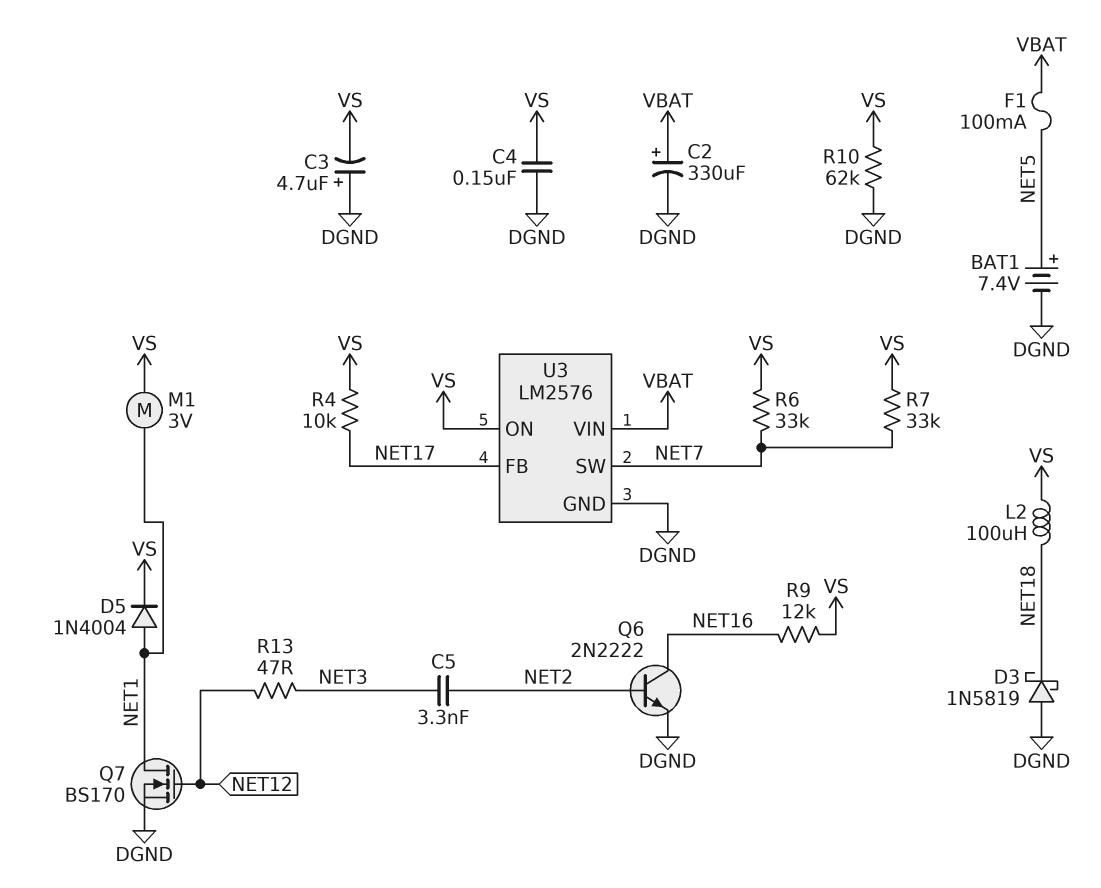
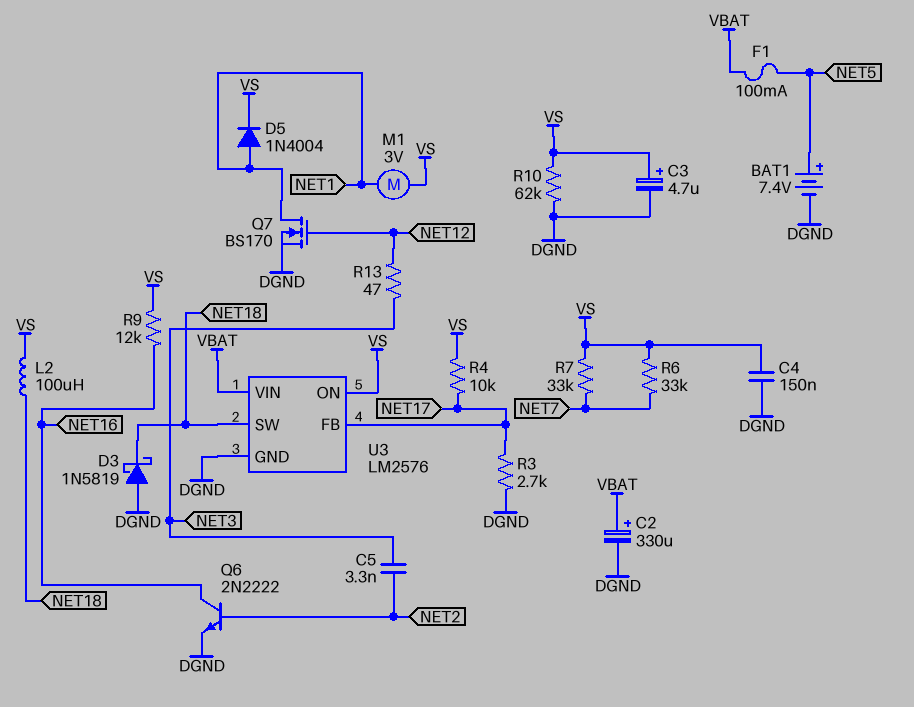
C3: 4.7uF (plus DGND, minus VS) -> 4.7uF (plus VS, minus DGND)
R3: none -> 2.7k (DGND, NET17)
U3 pin SW: NET7 -> NET18

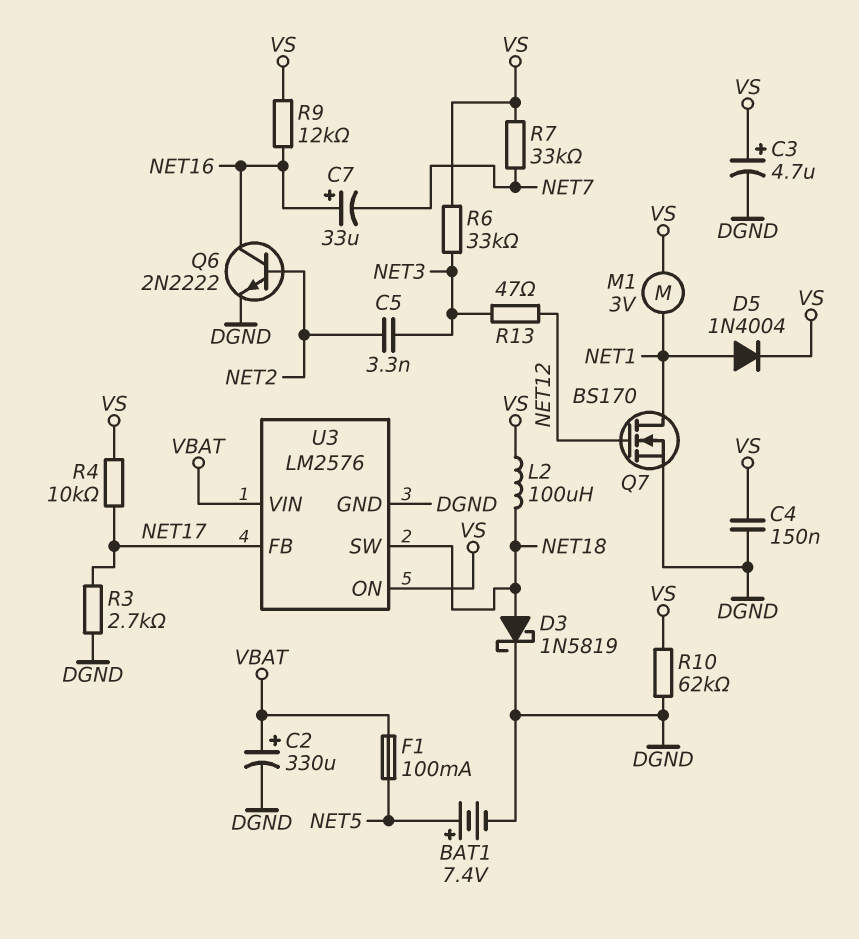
C7: none -> 33uF (plus NET16, minus NET7)
D3: schottky 1N5819 (A DGND, K NET18) -> schottky 1N5819 (A NET18, K DGND)
R6: 33k (NET7, VS) -> 33k (NET3, VS)

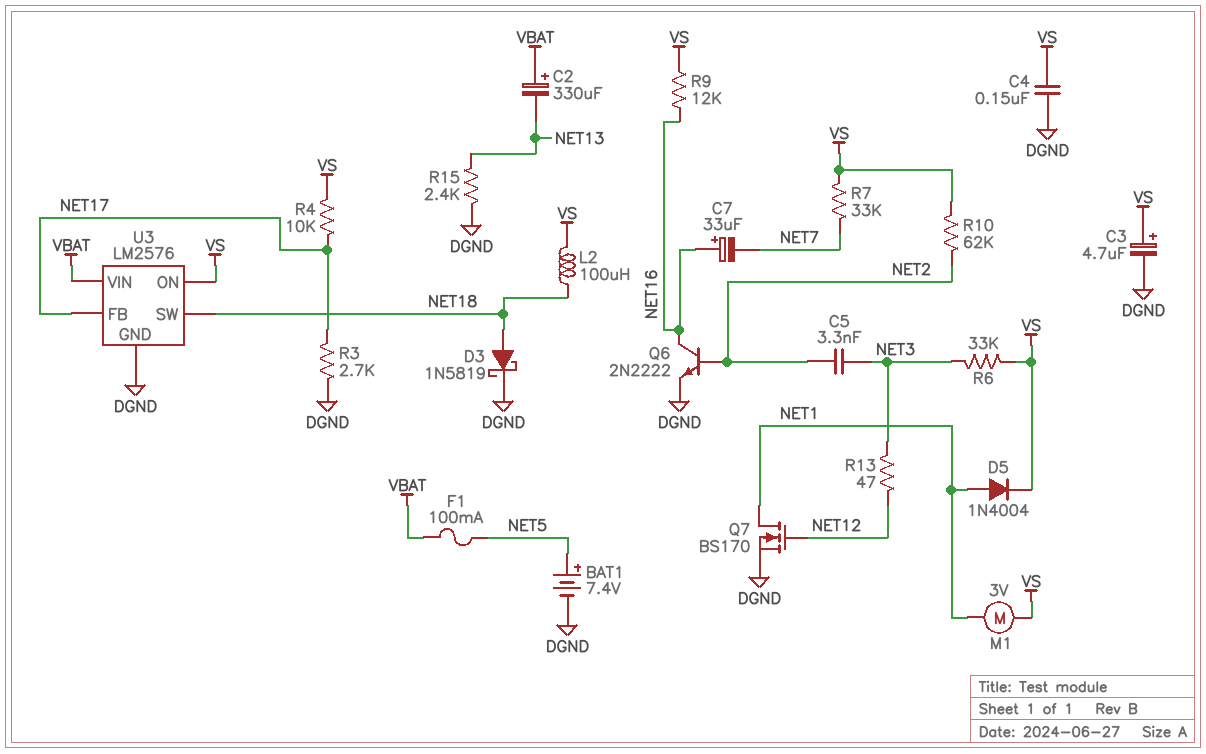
C2: 330uF (plus VBAT, minus DGND) -> 330uF (plus VBAT, minus NET13)
R10: 62k (DGND, VS) -> 62k (NET2, VS)
R15: none -> 2.4k (DGND, NET13)

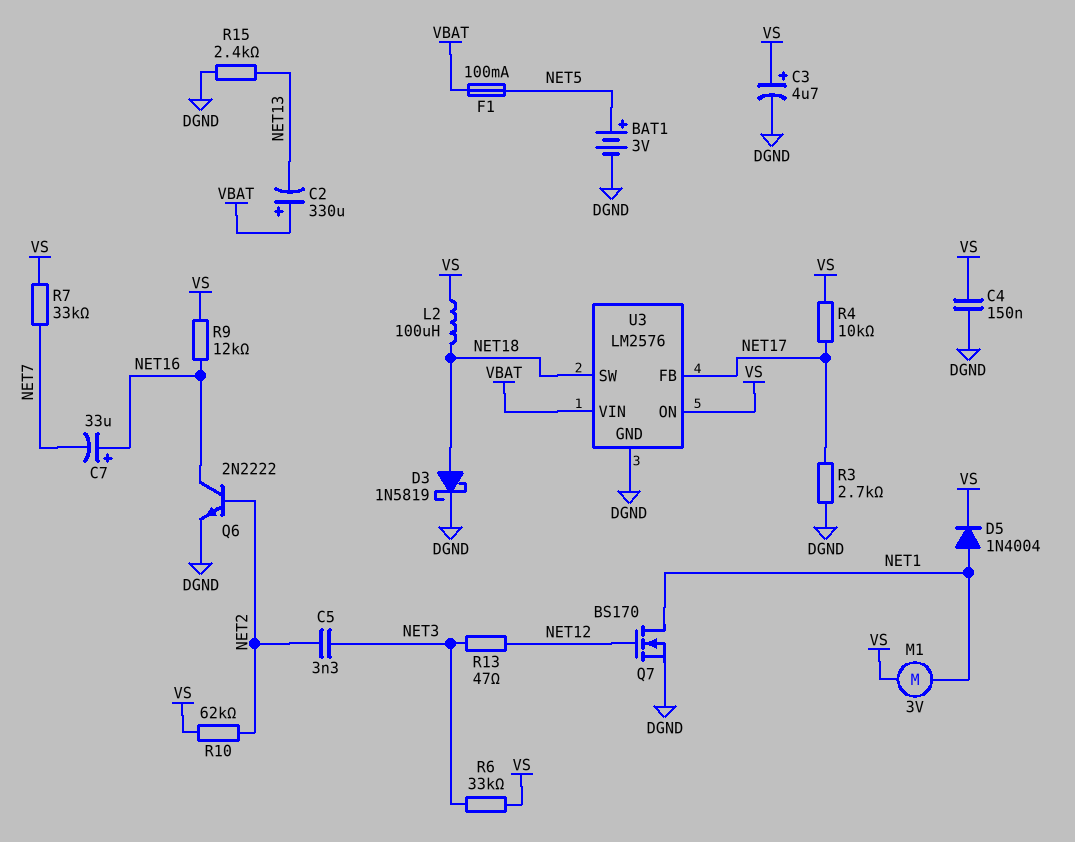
BAT1: 7.4V (plus NET5, minus DGND) -> 3V (plus NET5, minus DGND)

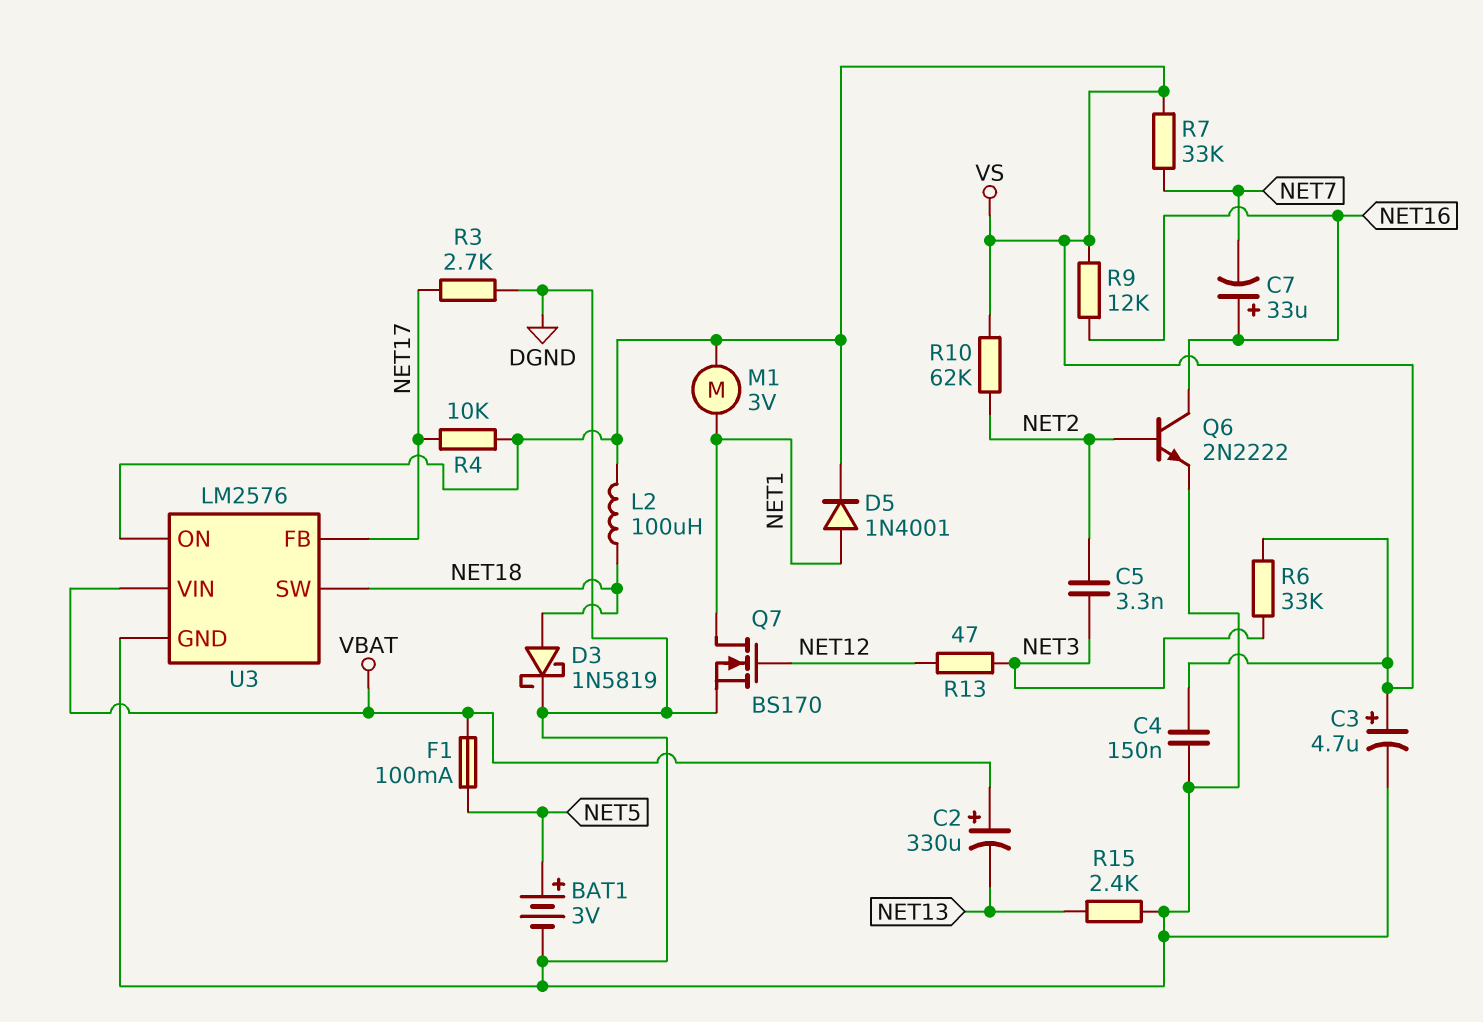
D5: diode 1N4004 (A NET1, K VS) -> diode 1N4001 (A NET1, K VS)

